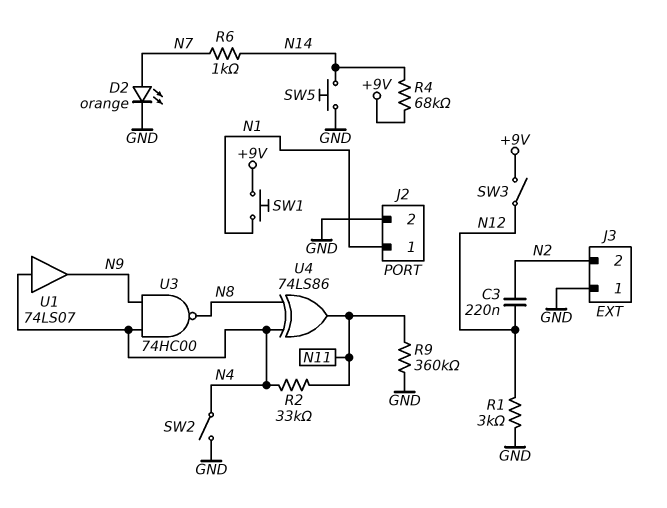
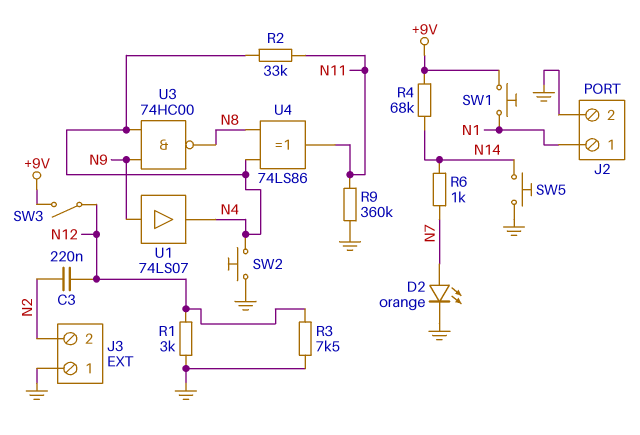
R3: none -> 7.5k (GND, N12)
SW2: switch (GND, N4) -> button (GND, N4)
U1: buffer 74LS07 (in N4, out N9) -> buffer 74LS07 (in N9, out N4)

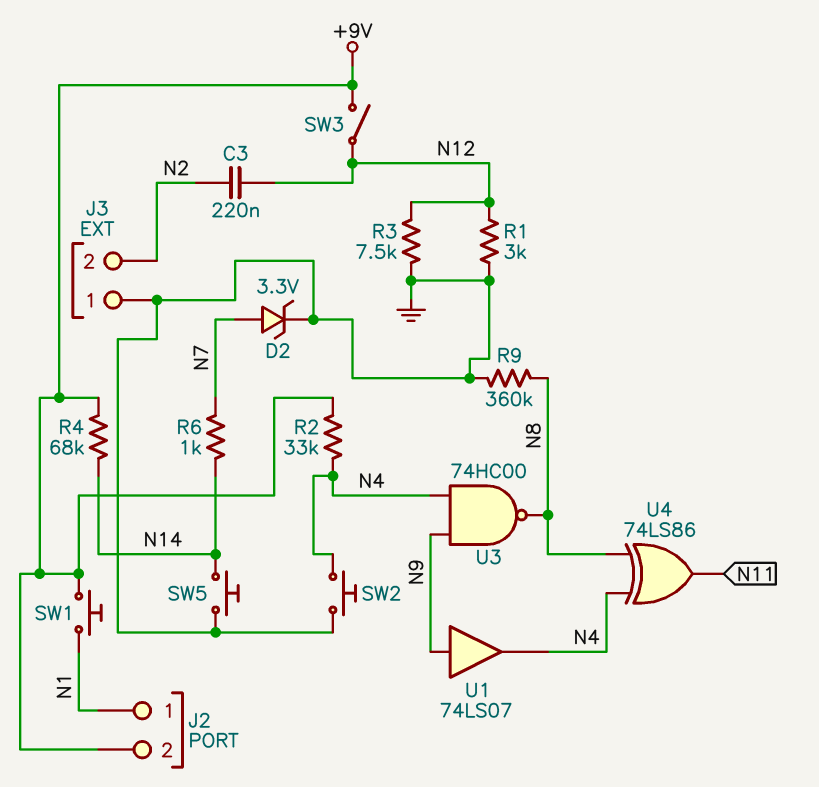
D2: LED orange (A N7, K GND) -> zener 3.3V (A N7, K GND)
J2 pin 2: GND -> +9V
R2: 33k (N4, N11) -> 33k (+9V, N4)
R9: 360k (GND, N11) -> 360k (GND, N8)

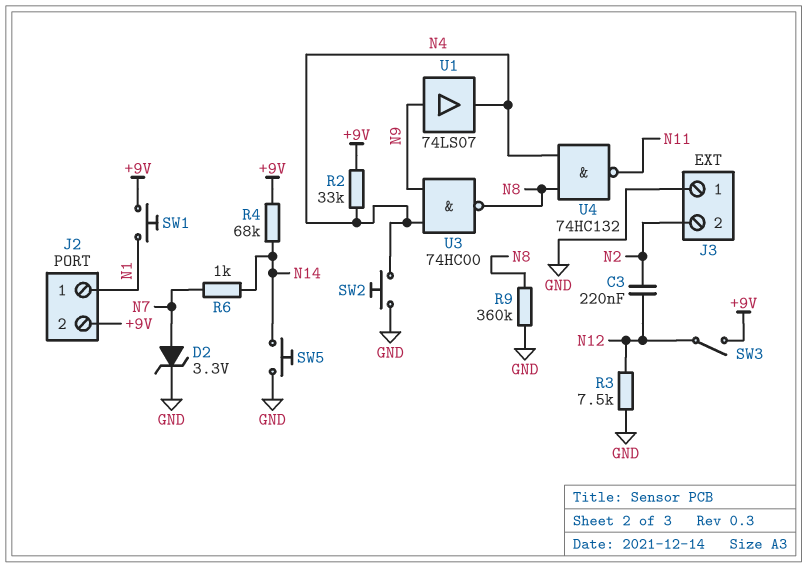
R1: 3k (GND, N12) -> none
U4: XOR 74LS86 (in N4, in N8, out N11) -> NAND 74HC132 (in N4, in N8, out N11)

